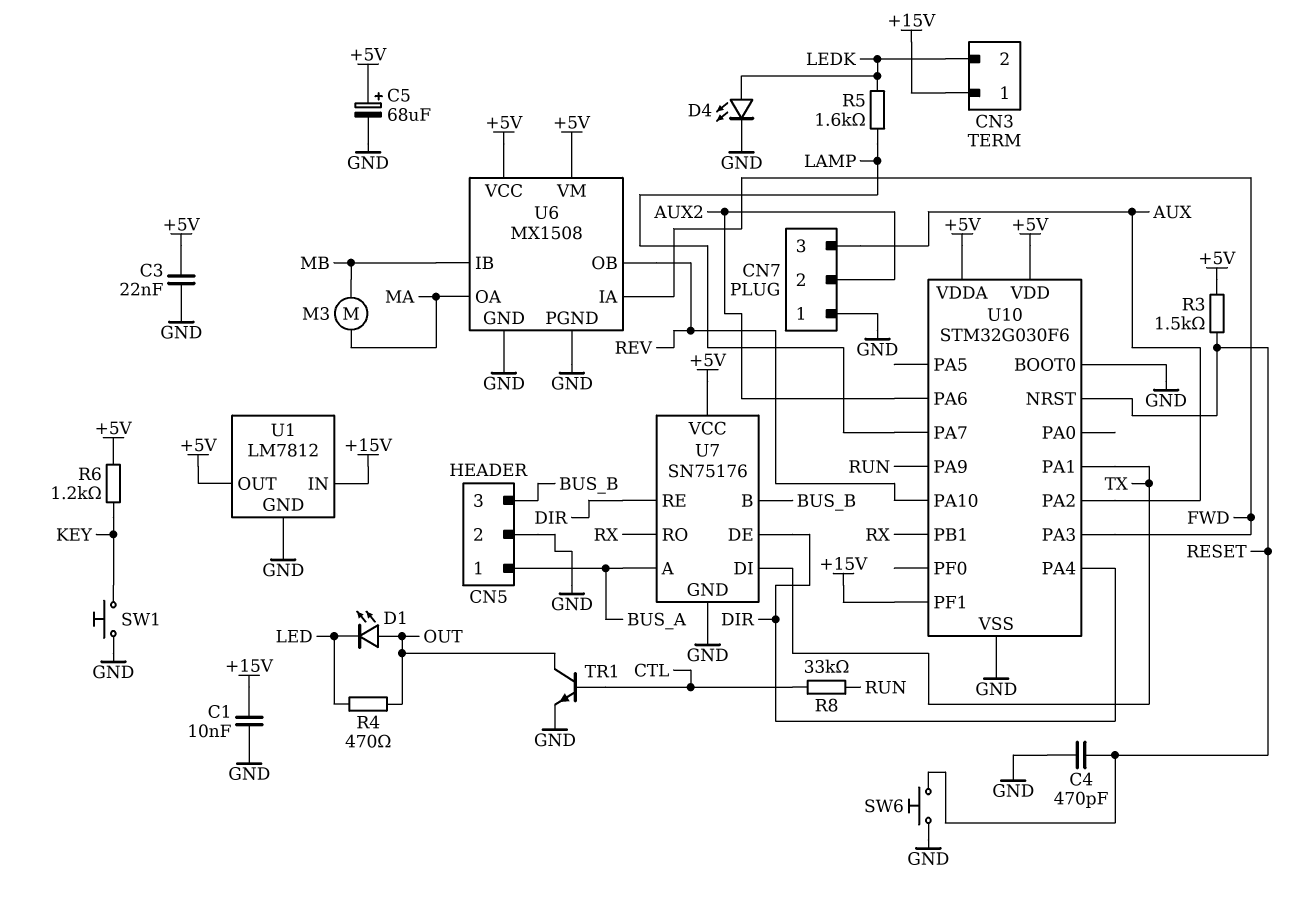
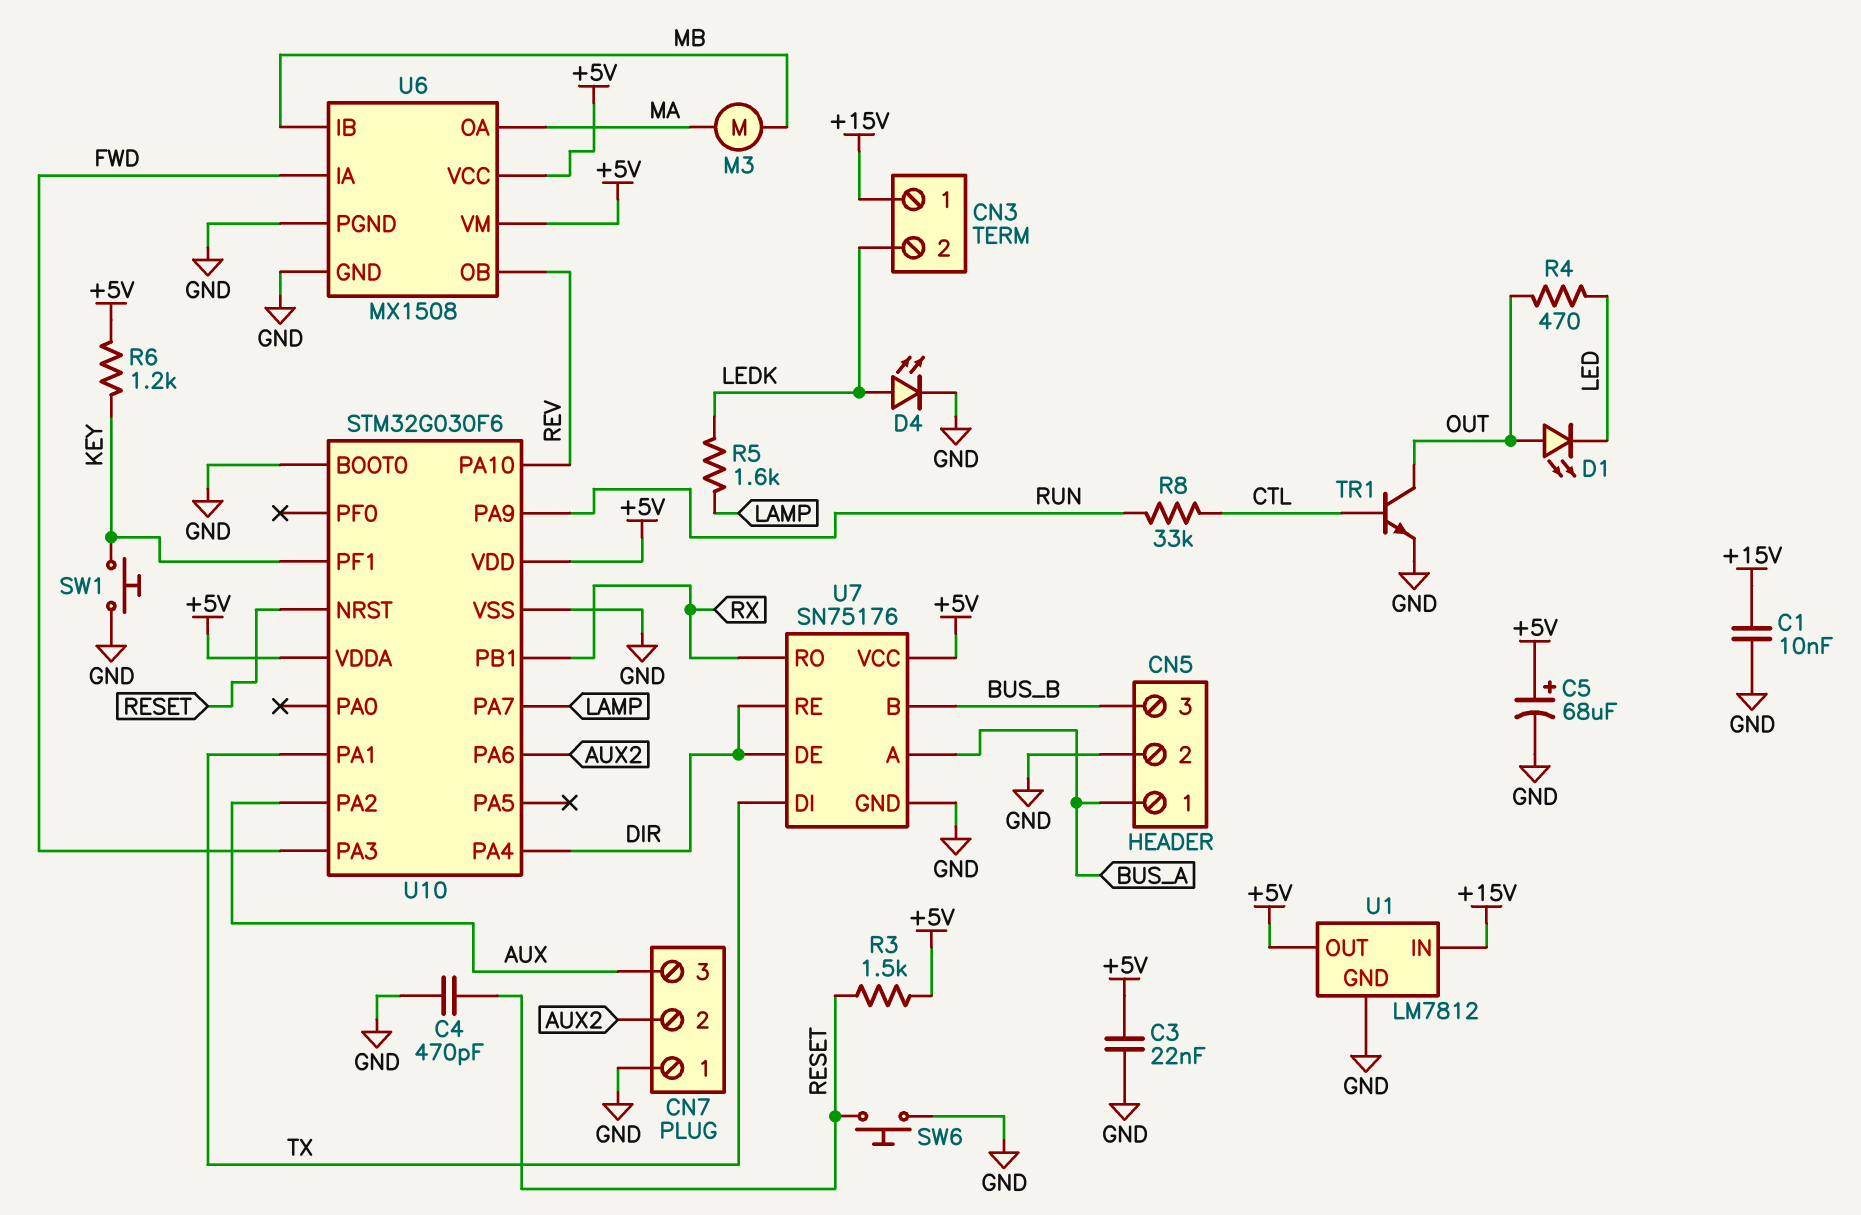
U10 pin PF1: +15V -> KEY

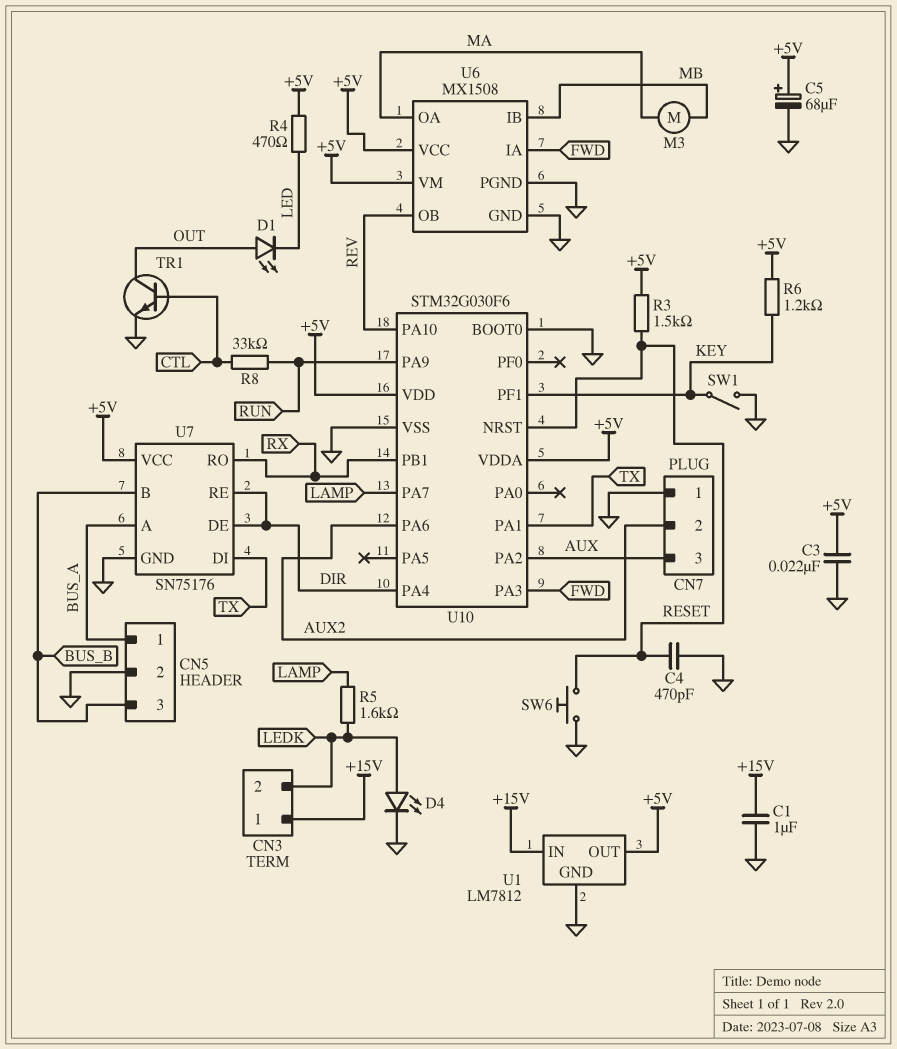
C1: 10nF (+15V, GND) -> 1uF (+15V, GND)
R4: 470 (LED, OUT) -> 470 (+5V, LED)
SW1: button (GND, KEY) -> switch (GND, KEY)

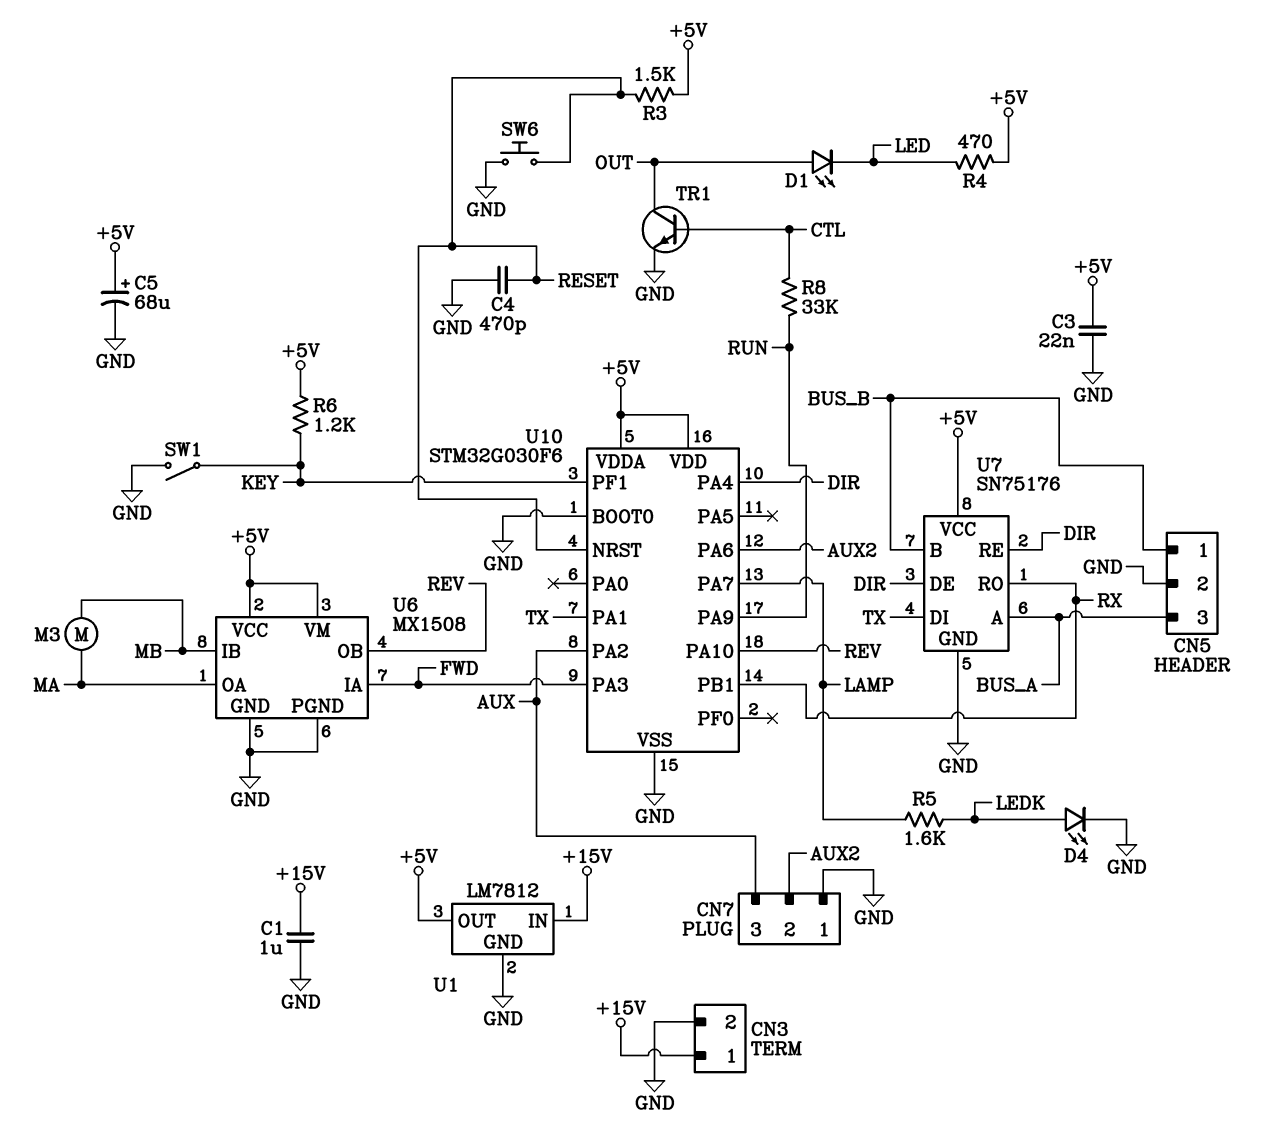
CN3 pin 2: LEDK -> GND
CN5 pin 1: BUS_A -> BUS_B
CN5 pin 3: BUS_B -> BUS_A

